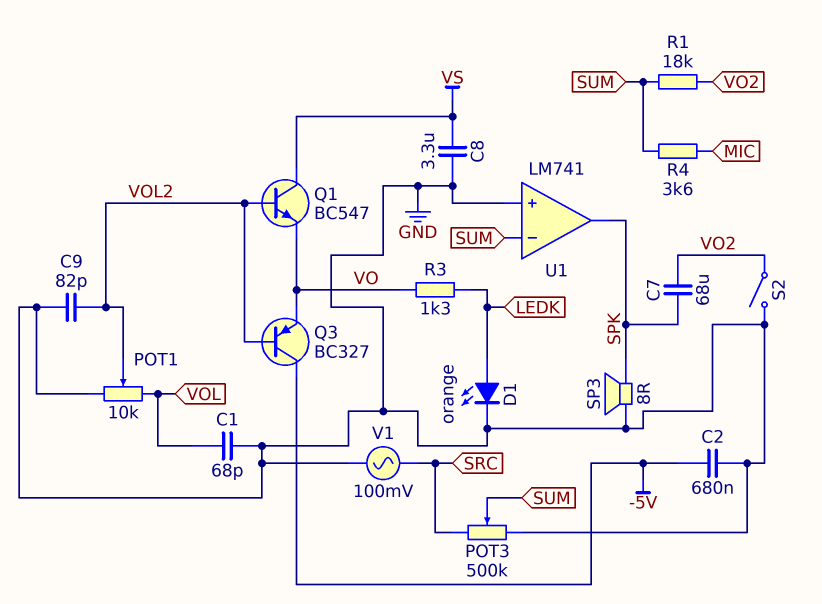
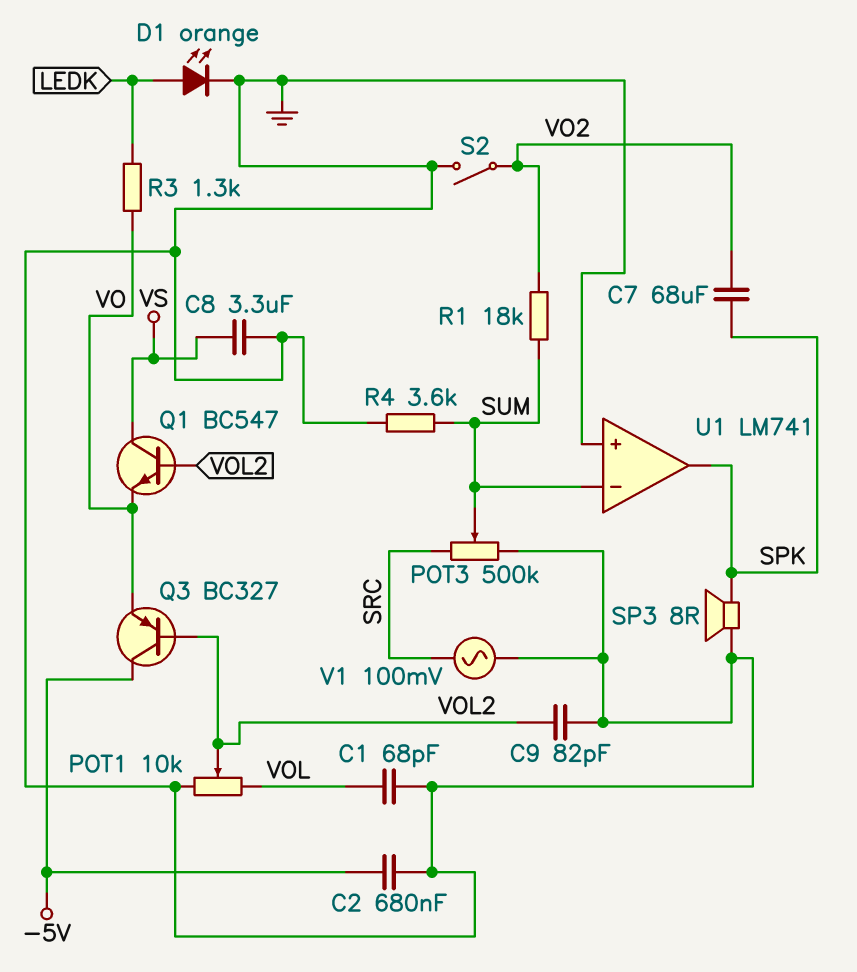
R4: 3.6k (MIC, SUM) -> 3.6k (GND, SUM)

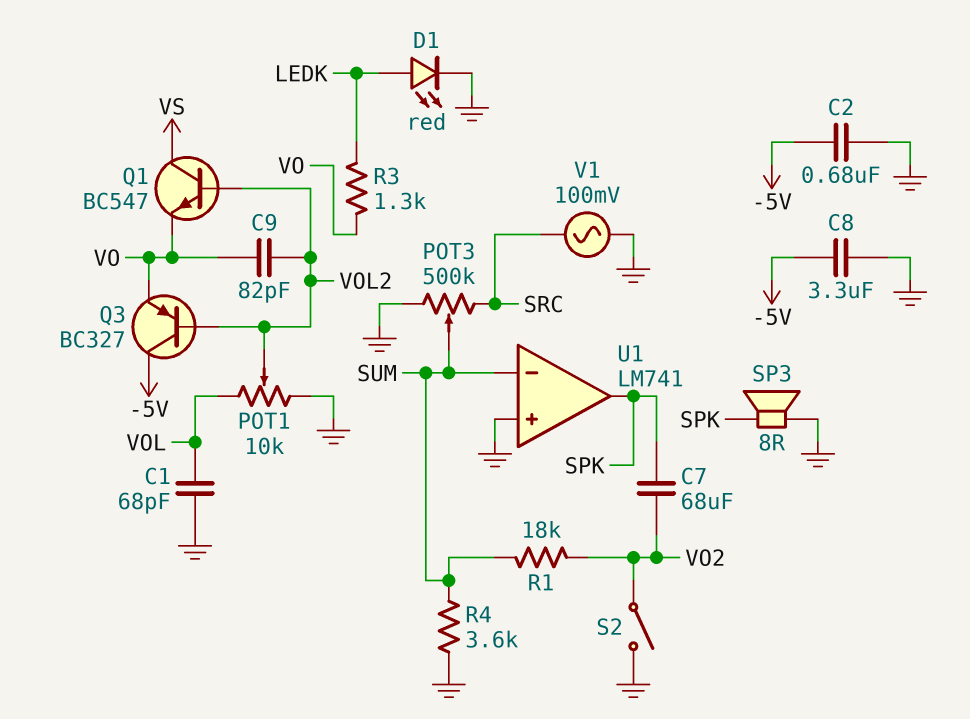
C8: 3.3uF (GND, VS) -> 3.3uF (-5V, GND)
C9: 82pF (GND, VOL2) -> 82pF (VO, VOL2)
D1: LED orange (A LEDK, K GND) -> LED red (A LEDK, K GND)

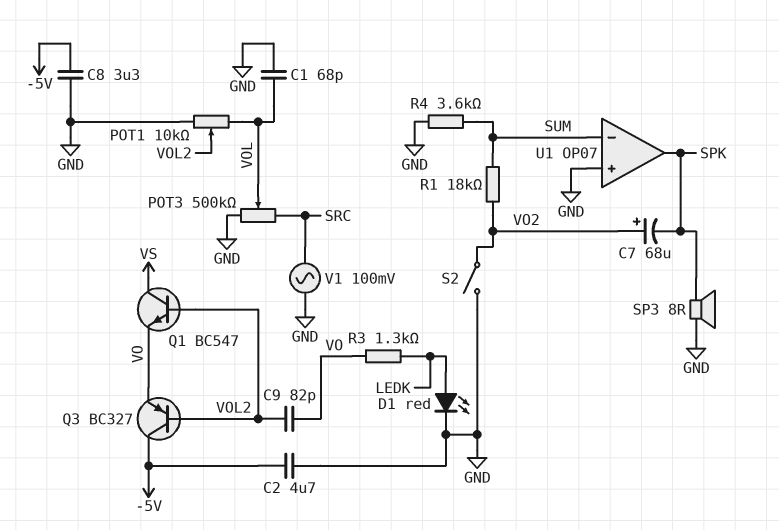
C2: 680nF (-5V, GND) -> 4.7uF (-5V, GND)
C7: 68uF (SPK, VO2) -> 68uF (plus VO2, minus SPK)
POT3: 500k (GND, SRC, wiper SUM) -> 500k (GND, SRC, wiper VOL)
U1: LM741 -> OP07

